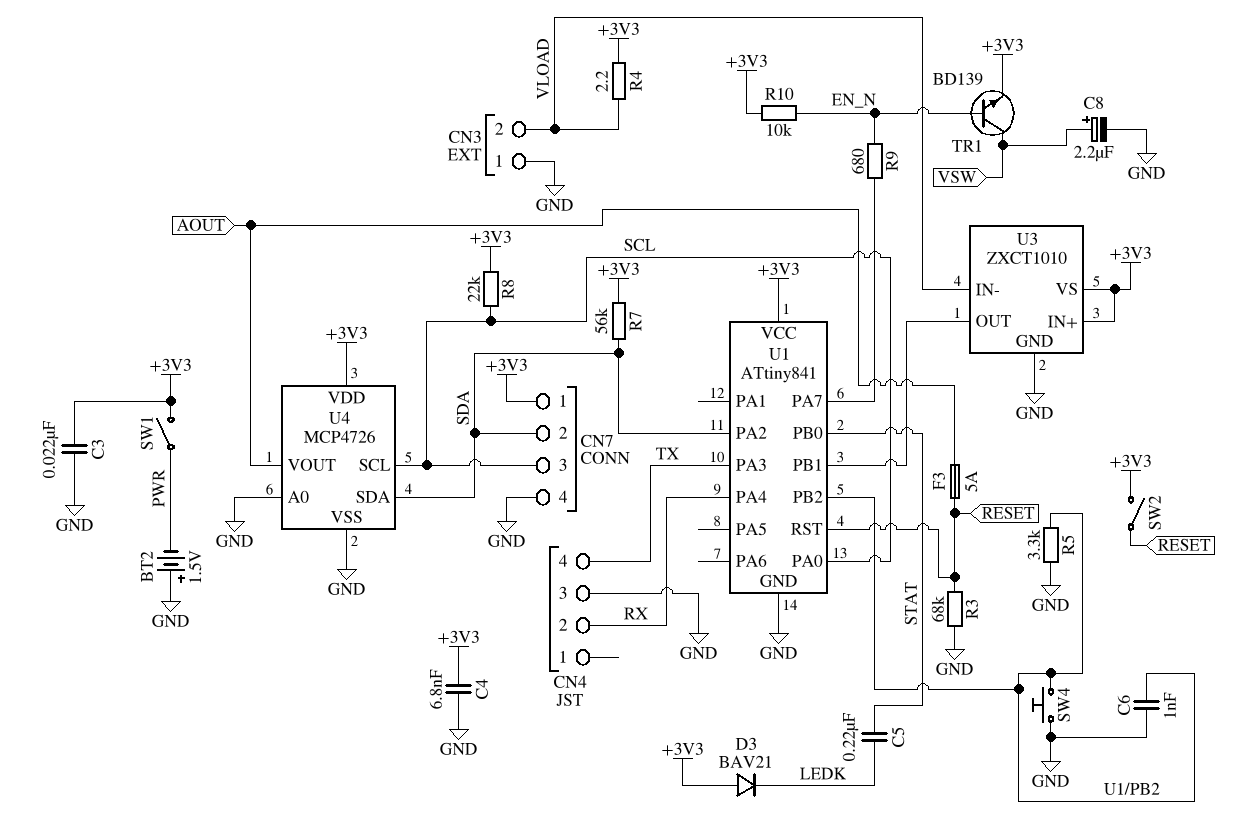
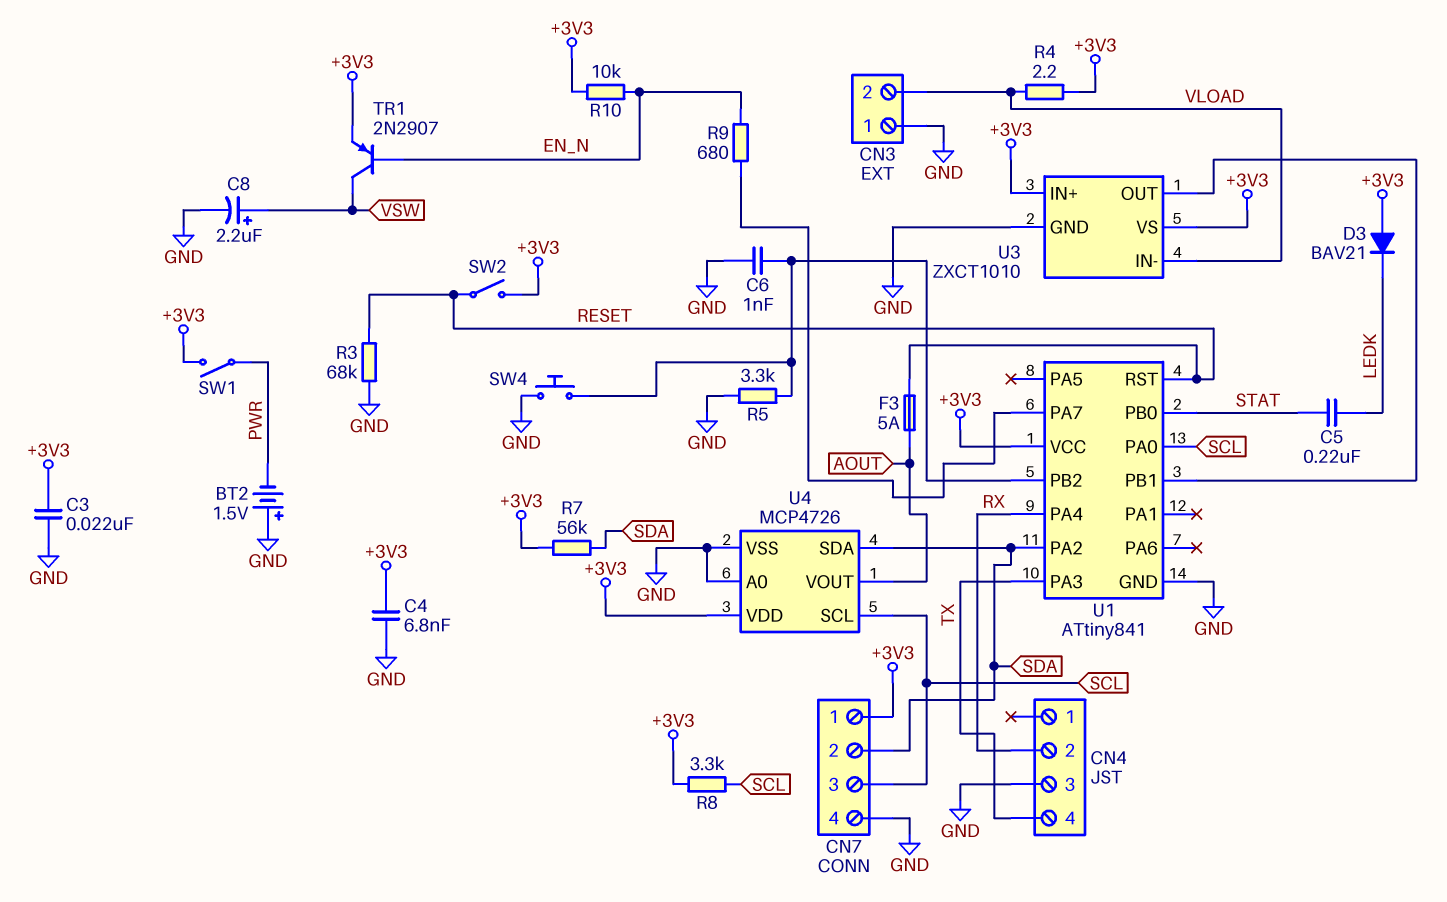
R8: 22k (+3V3, SCL) -> 3.3k (+3V3, SCL)
TR1: NPN BD139 (B EN_N, C VSW, E +3V3) -> PNP 2N2907 (B EN_N, C VSW, E +3V3)

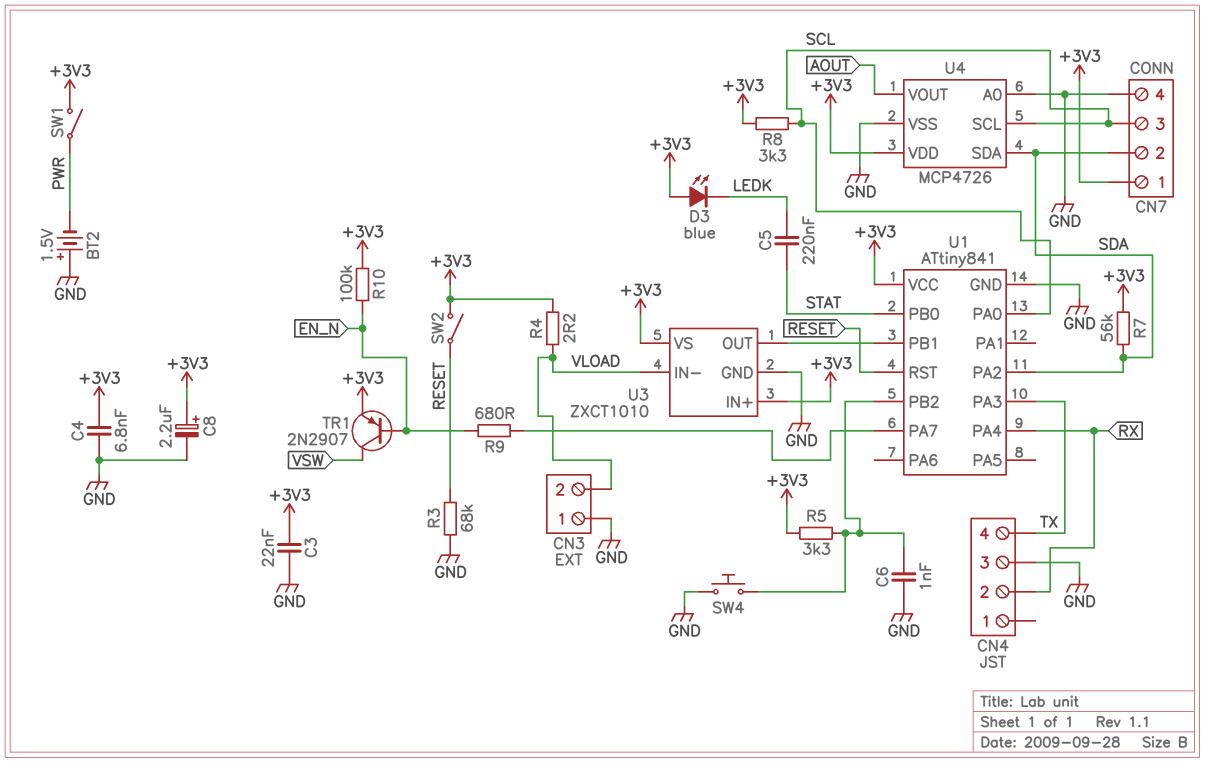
C8: 2.2uF (plus VSW, minus GND) -> 2.2uF (plus +3V3, minus GND)
D3: diode BAV21 (A +3V3, K LEDK) -> LED blue (A +3V3, K LEDK)
F3: 5A (AOUT, RESET) -> none
R5: 3.3k (GND, U1/PB2) -> 3.3k (+3V3, U1/PB2)
R10: 10k (+3V3, EN_N) -> 100k (+3V3, EN_N)

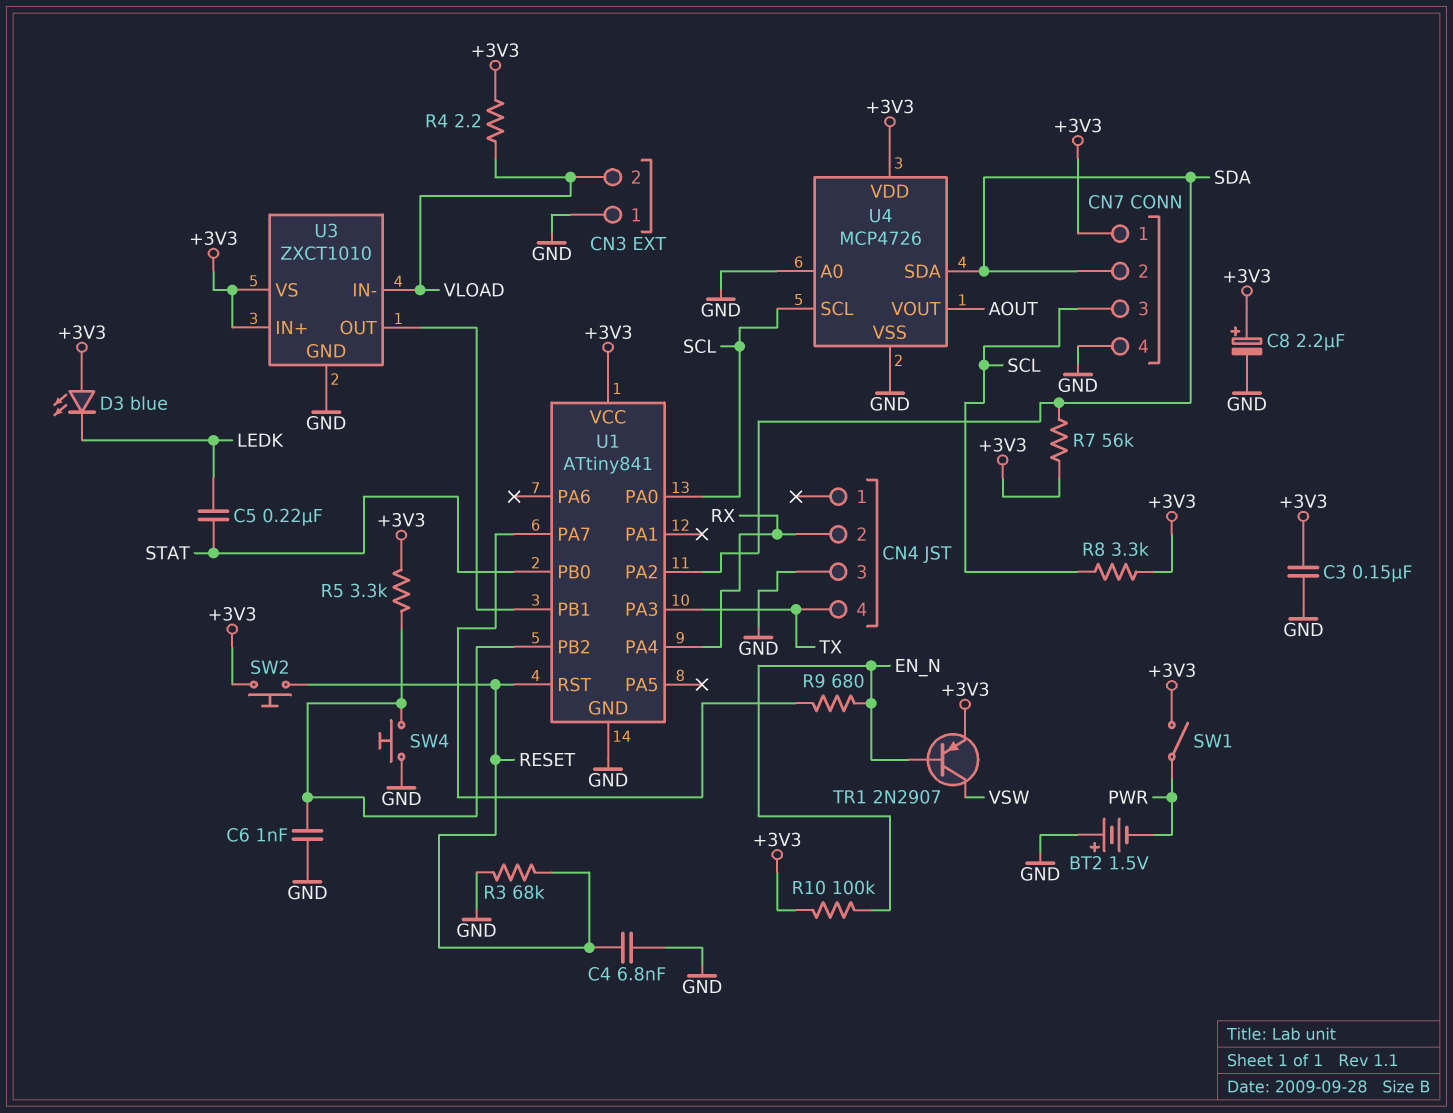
C3: 22nF (+3V3, GND) -> 150nF (+3V3, GND)
C4: 6.8nF (+3V3, GND) -> 6.8nF (GND, RESET)
SW2: switch (+3V3, RESET) -> button (+3V3, RESET)

